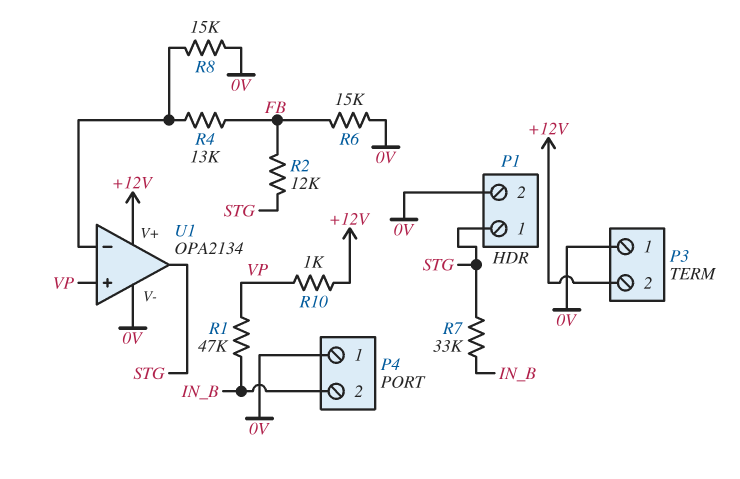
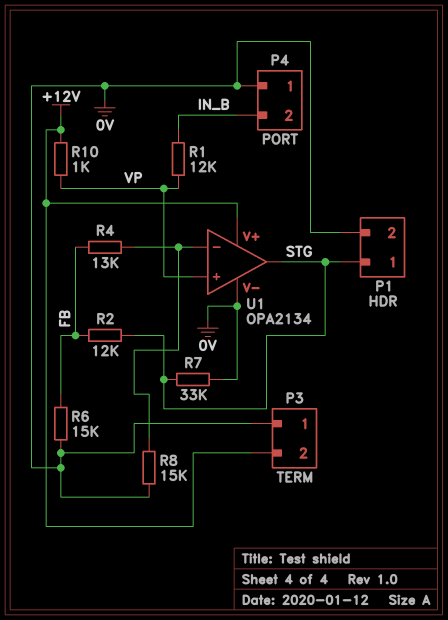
R1: 47k (IN_B, VP) -> 12k (IN_B, VP)
R7: 33k (IN_B, STG) -> 33k (0V, STG)

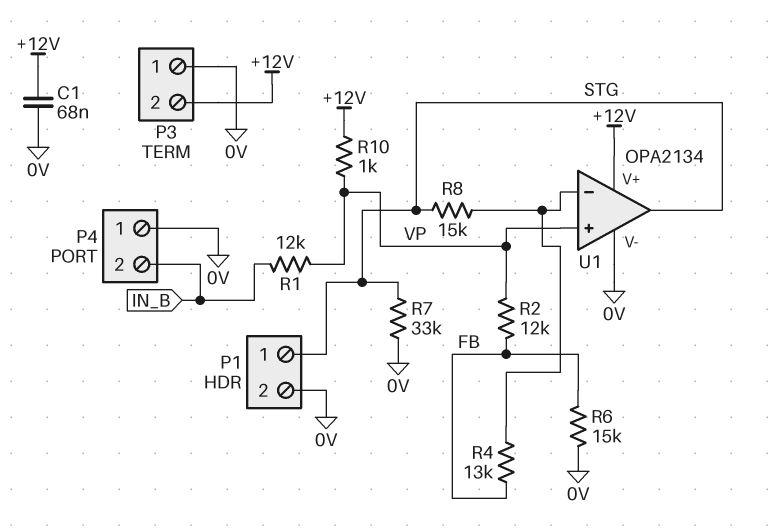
C1: none -> 68nF (+12V, 0V)
R2: 12k (FB, STG) -> 12k (FB, VP)
R8: 15k (0V, U1/in-) -> 15k (STG, U1/in-)

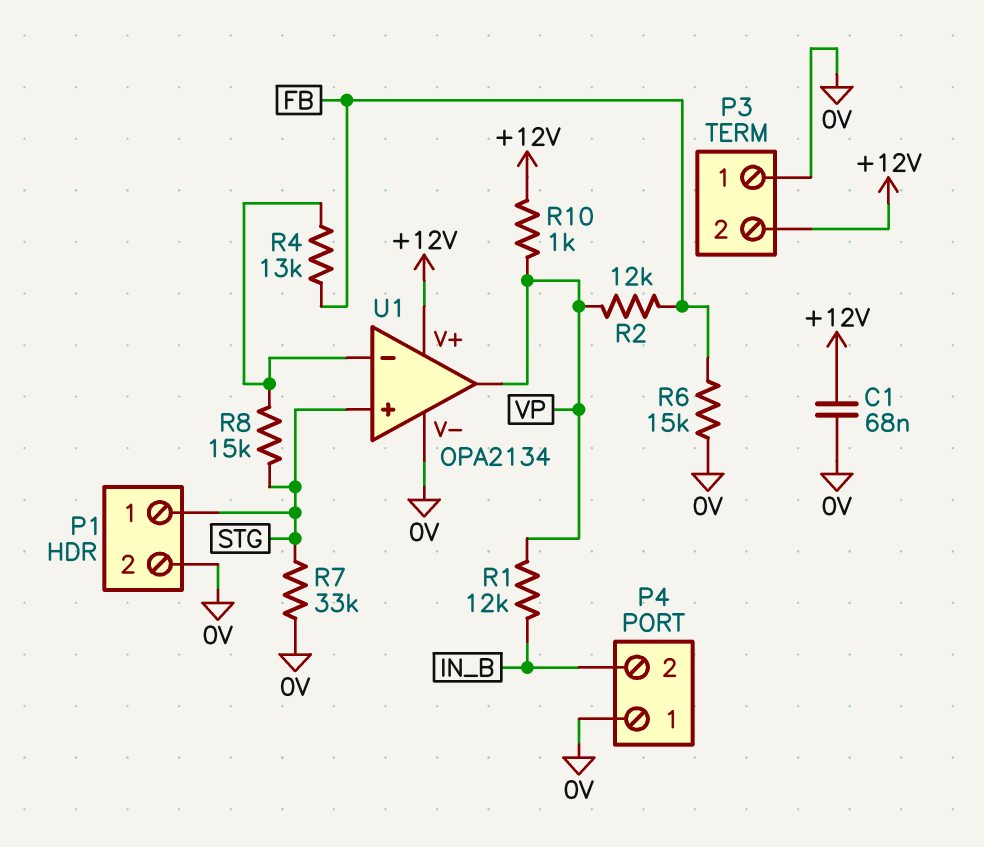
U1 pin in+: VP -> STG
U1 pin out: STG -> VP

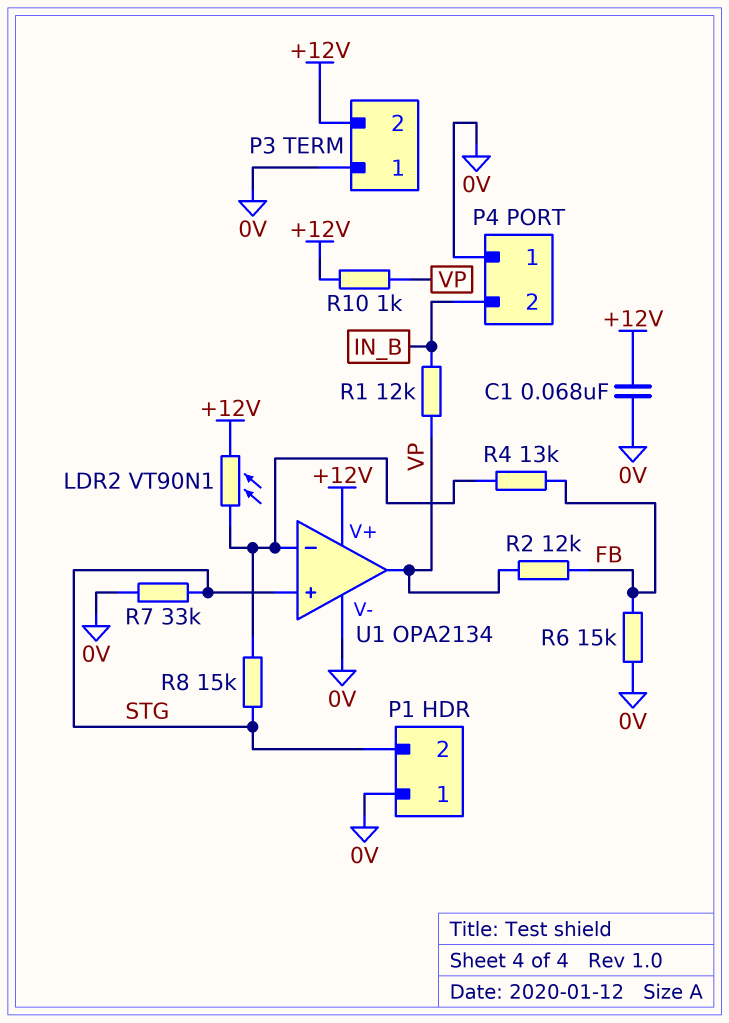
LDR2: none -> VT90N1 (+12V, U1/in-)
P1 pin 1: STG -> 0V
P1 pin 2: 0V -> STG

